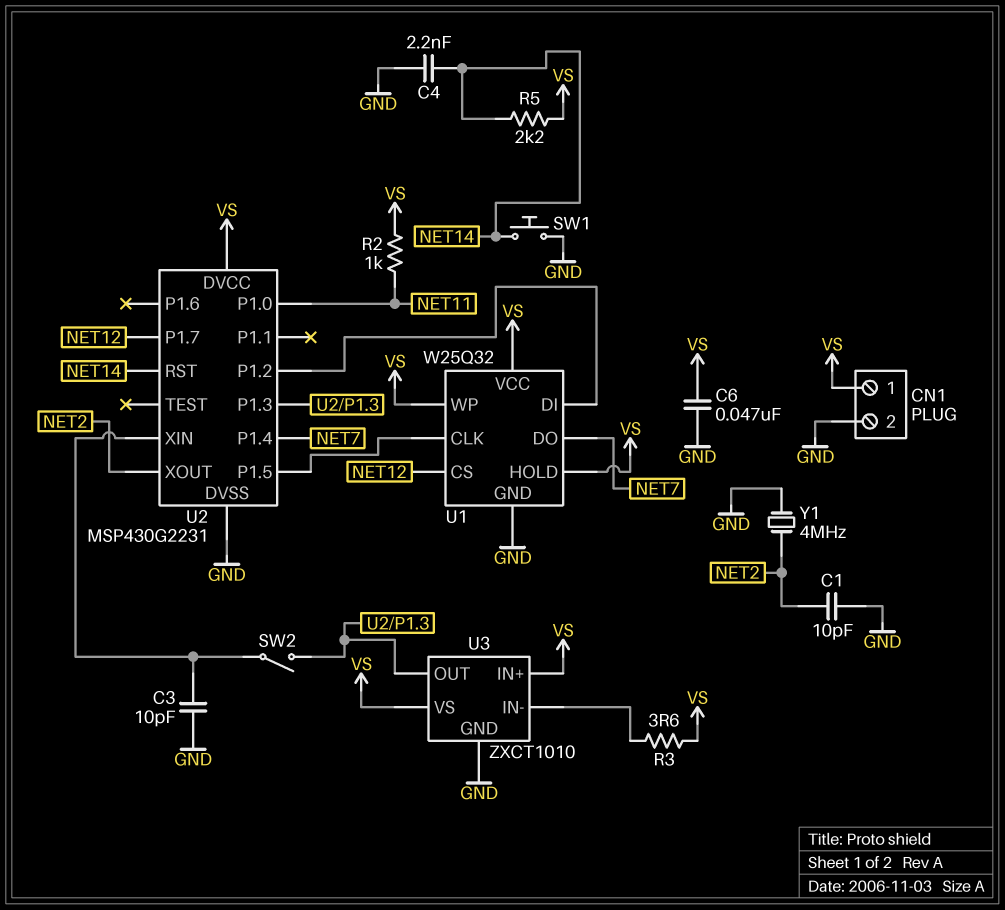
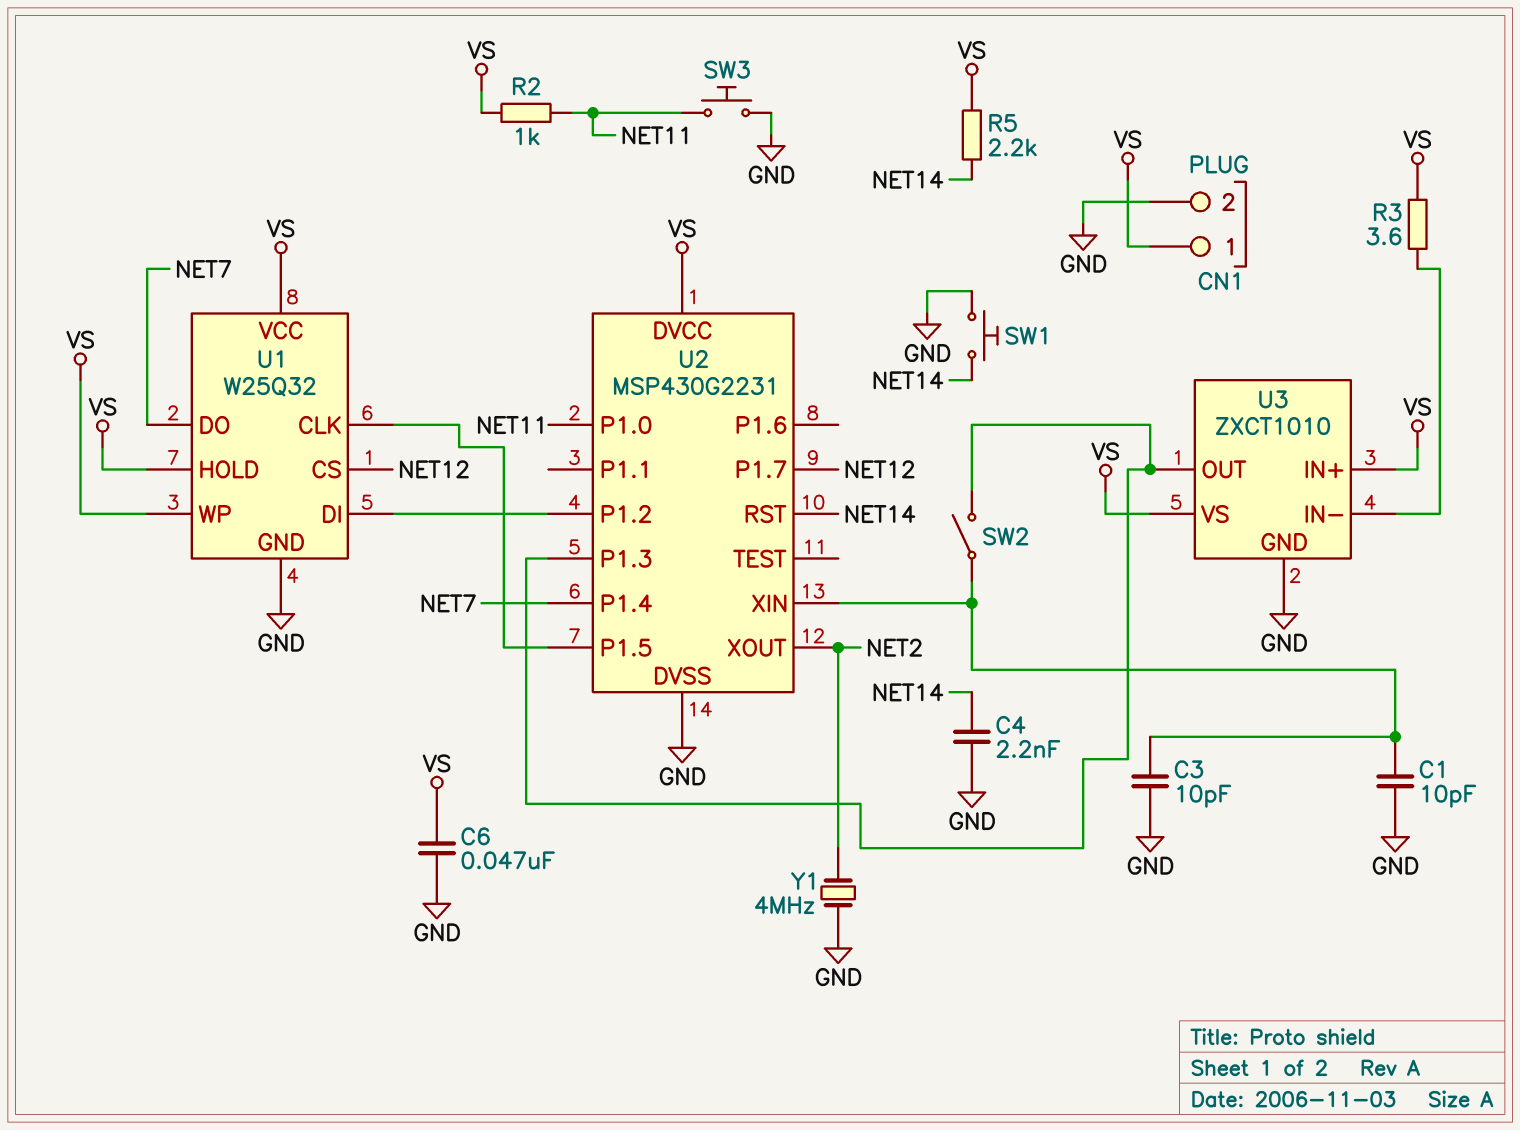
C1: 10pF (GND, NET2) -> 10pF (GND, U2/XIN)
SW3: none -> button (GND, NET11)

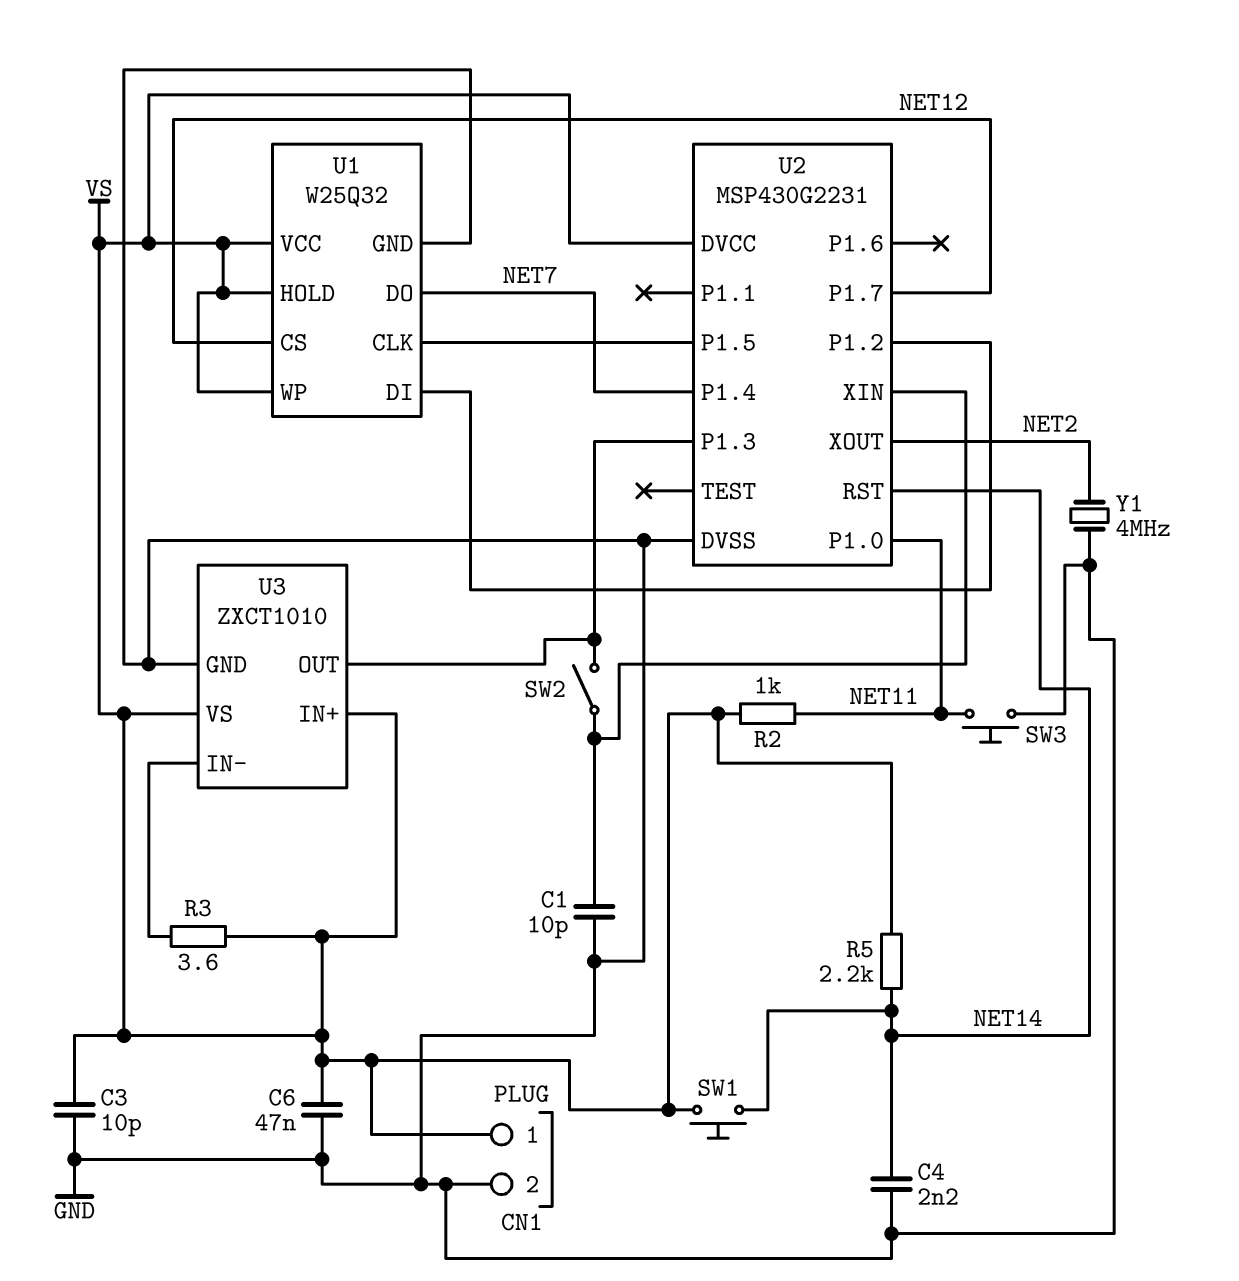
C3: 10pF (GND, U2/XIN) -> 10pF (GND, VS)
SW1: button (GND, NET14) -> button (NET14, VS)

